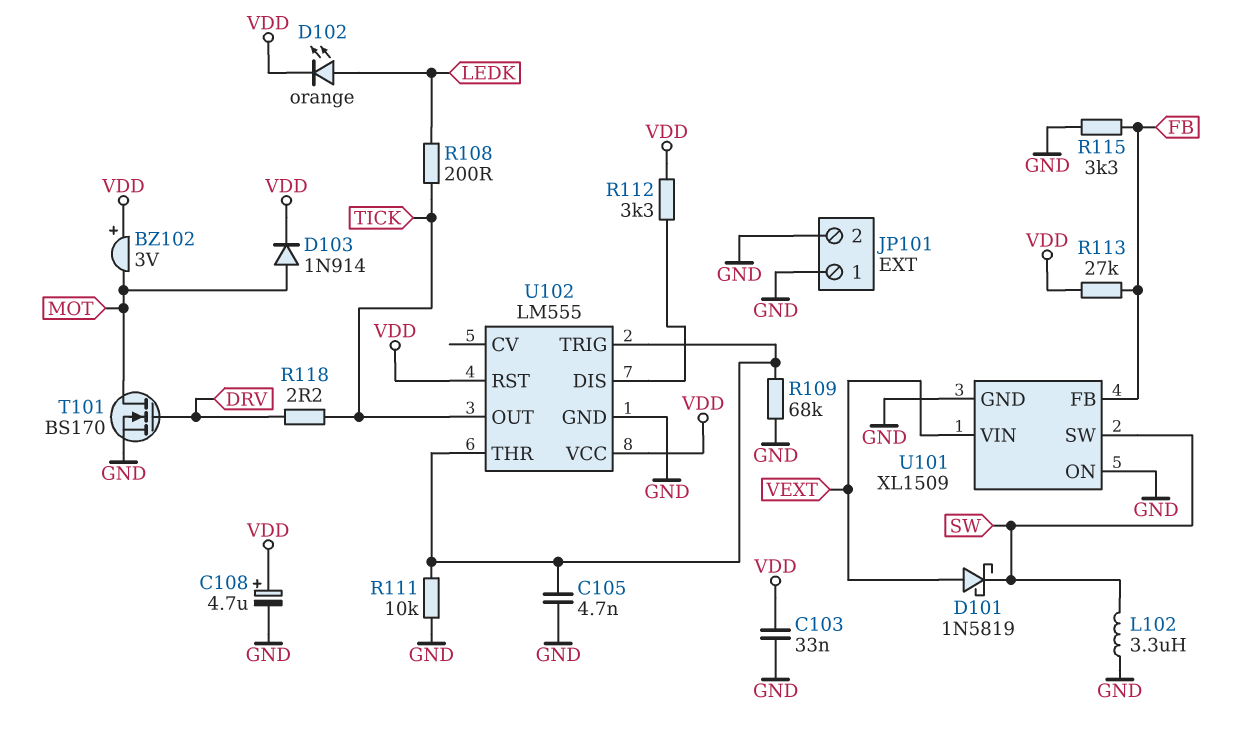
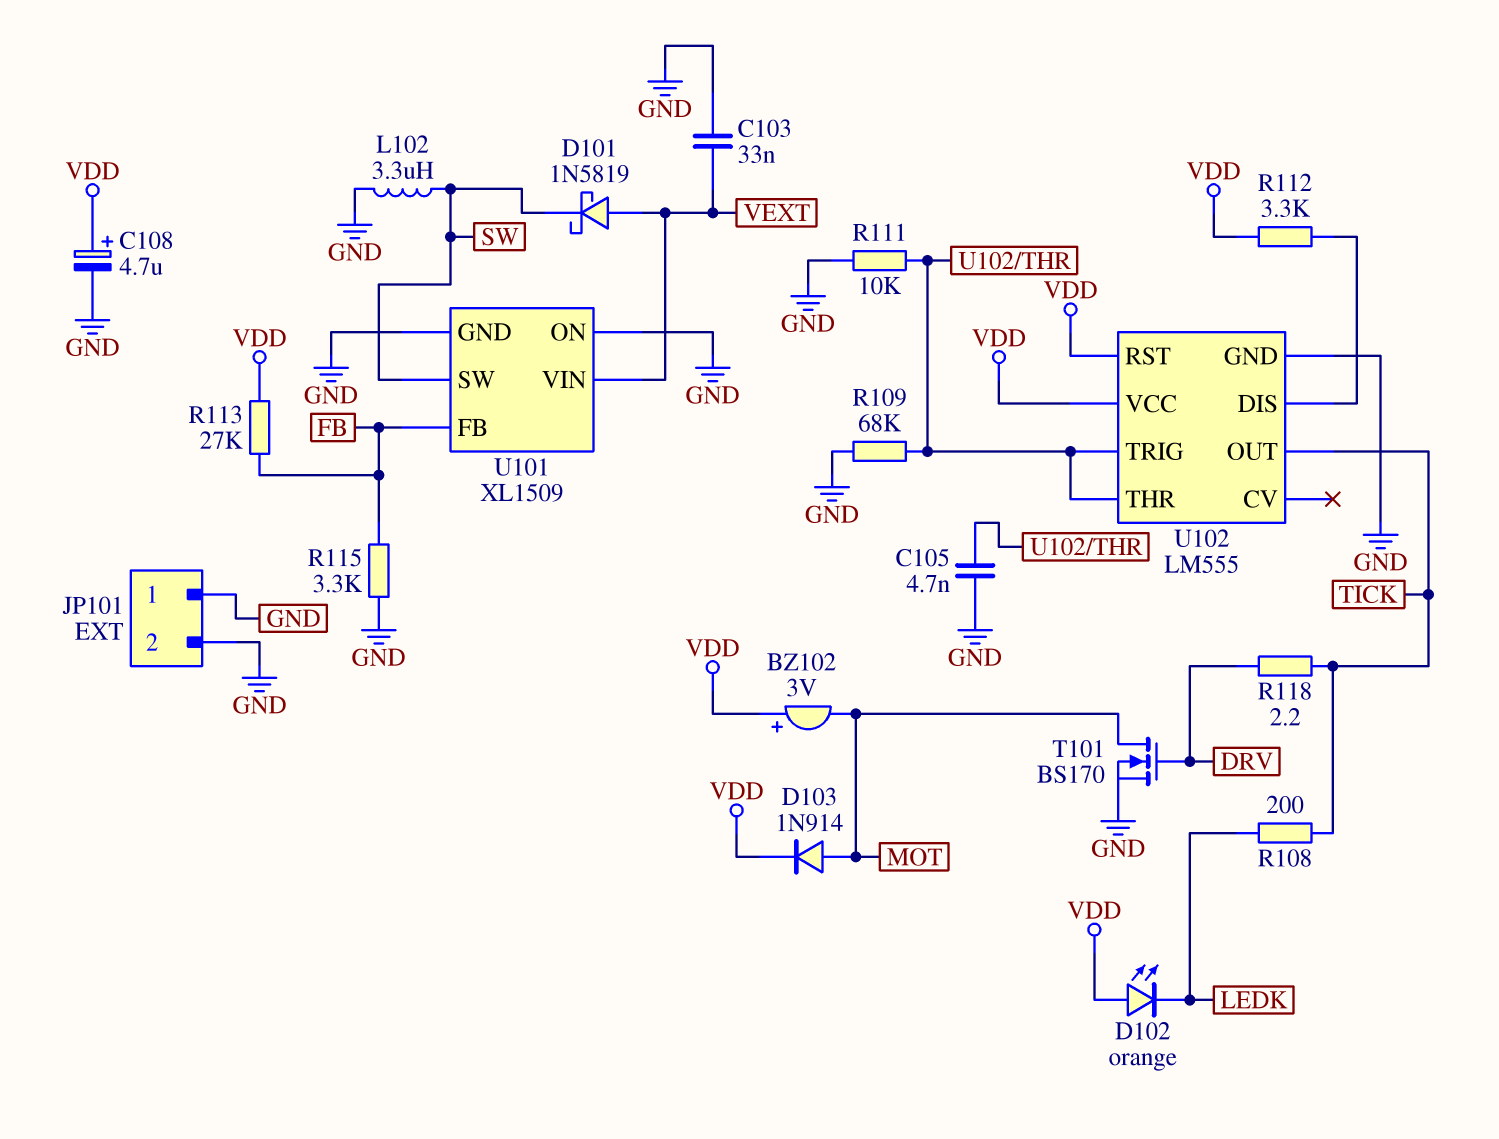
C103: 33nF (GND, VDD) -> 33nF (GND, VEXT)
D102: LED orange (A LEDK, K VDD) -> LED orange (A VDD, K LEDK)

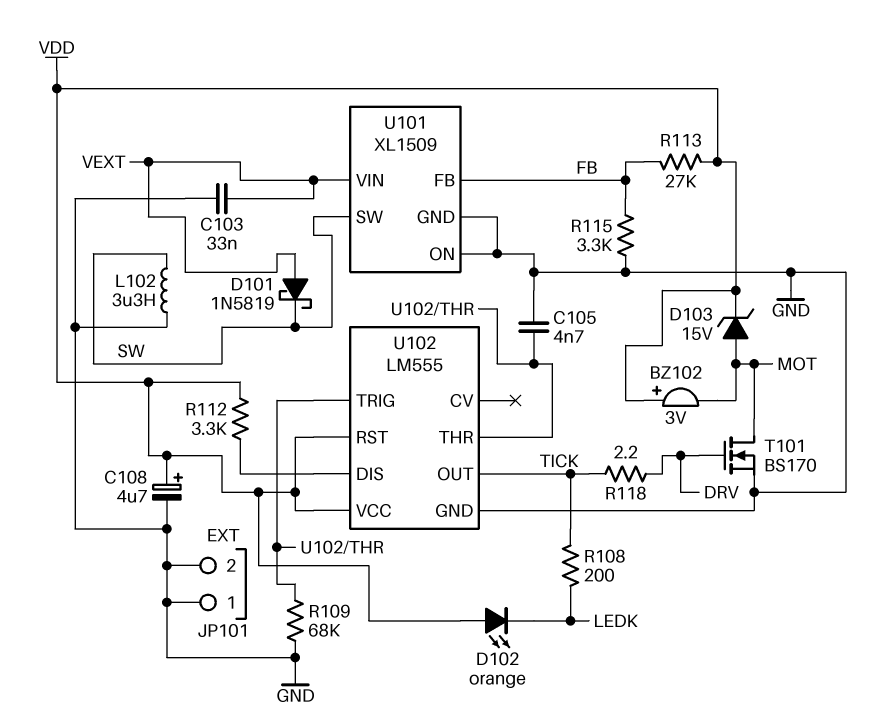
D103: diode 1N914 (A MOT, K VDD) -> zener 15V (A MOT, K VDD)
R111: 10k (GND, U102/THR) -> none

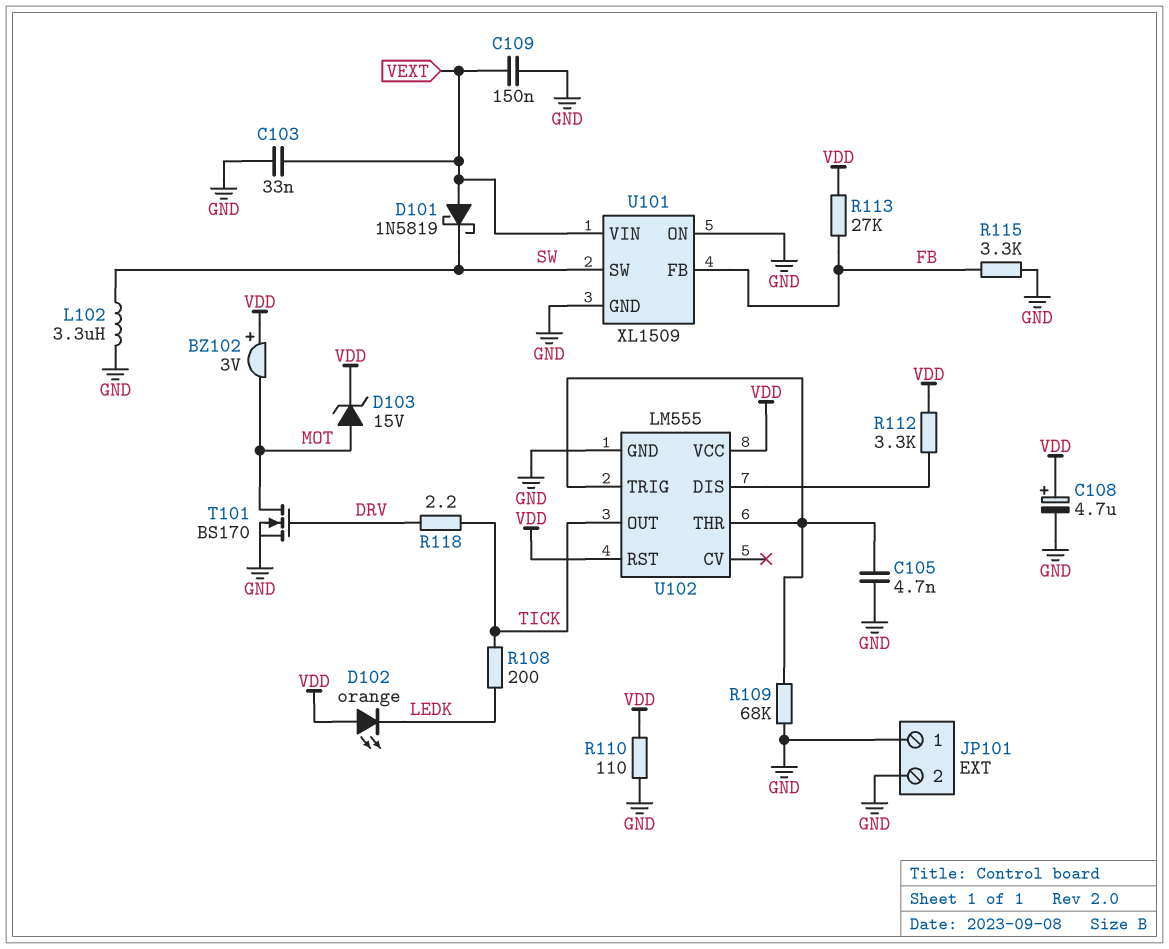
C109: none -> 150nF (GND, VEXT)
R110: none -> 110 (GND, VDD)

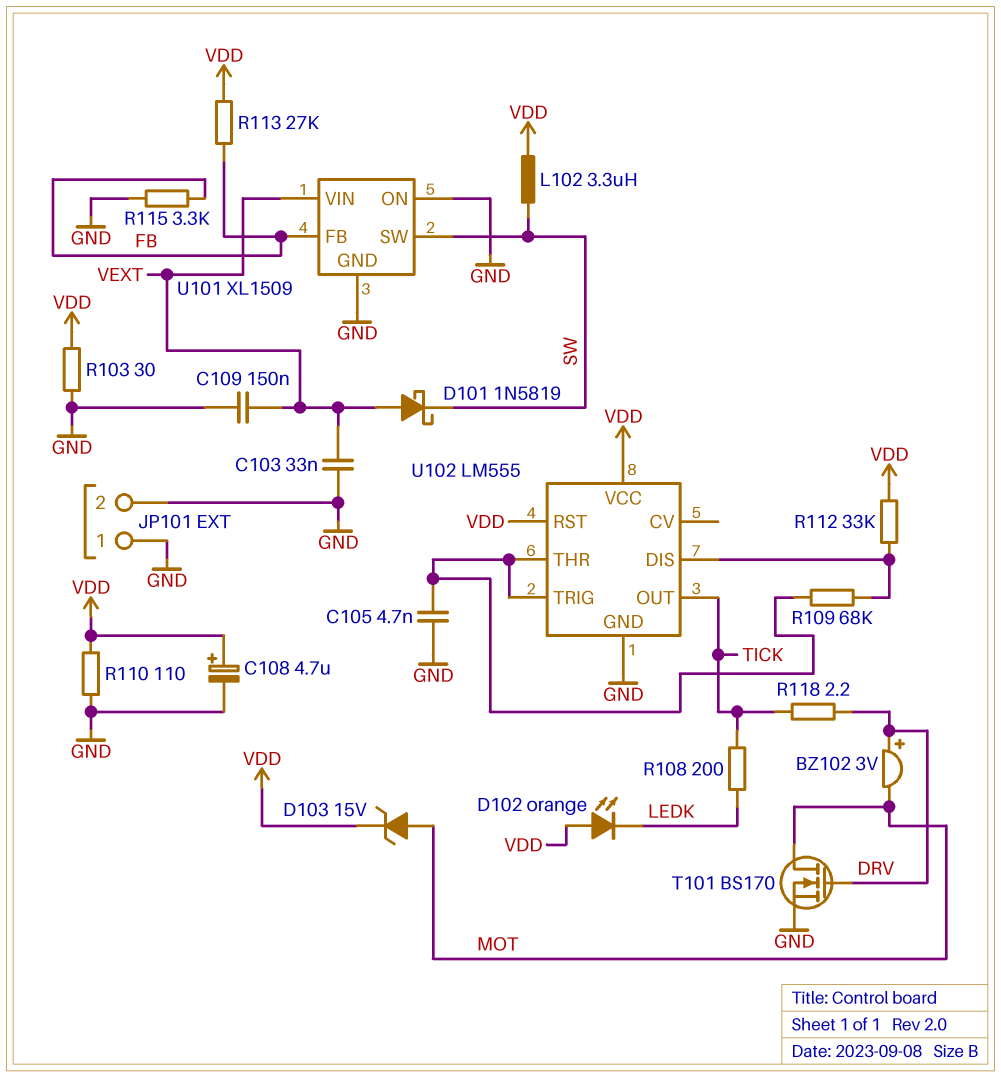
BZ102: buzzer 3V (plus VDD, minus MOT) -> buzzer 3V (plus DRV, minus MOT)
L102: 3.3uH (GND, SW) -> 3.3uH (SW, VDD)
R103: none -> 30 (GND, VDD)
R109: 68k (GND, U102/THR) -> 68k (U102/DIS, U102/THR)
R112: 3.3k (U102/DIS, VDD) -> 33k (U102/DIS, VDD)

